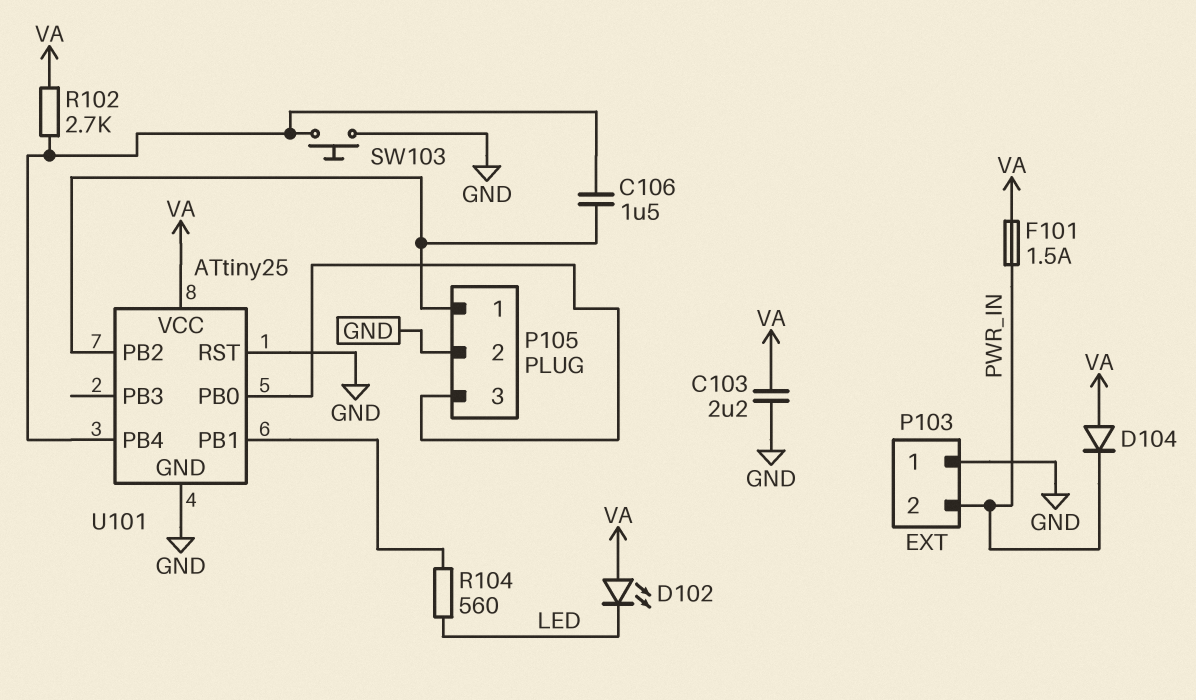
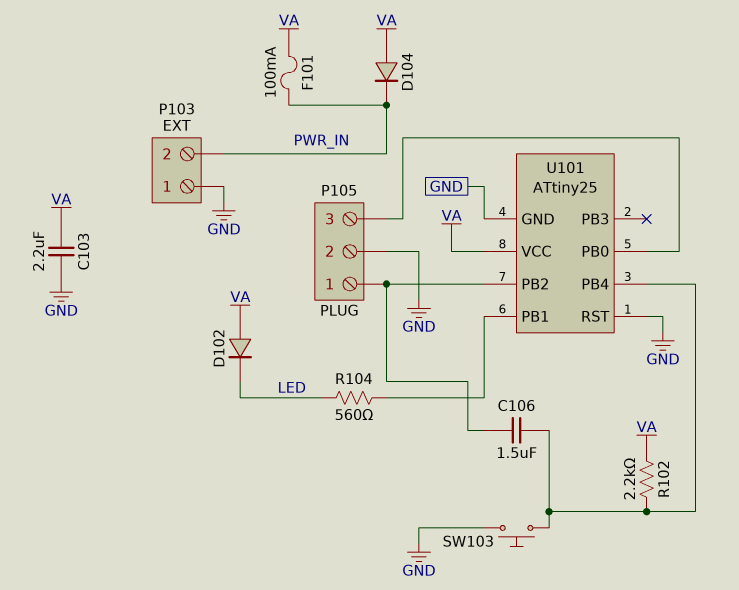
D102: LED (A VA, K LED) -> diode (A VA, K LED)
F101: 1.5A (PWR_IN, VA) -> 100mA (PWR_IN, VA)
R102: 2.7k (U101/PB4, VA) -> 2.2k (U101/PB4, VA)

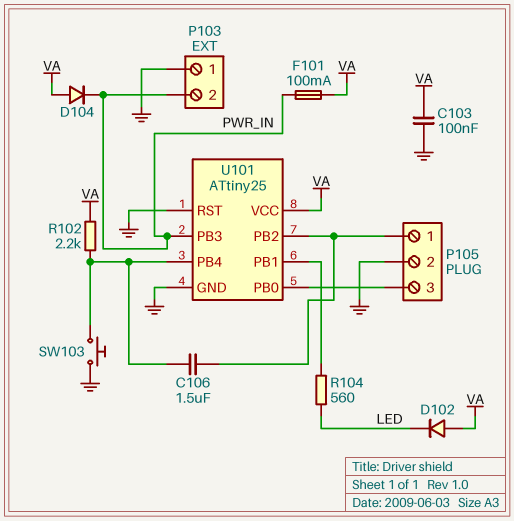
C103: 2.2uF (GND, VA) -> 100nF (GND, VA)
U101 pin PB3: none -> PWR_IN

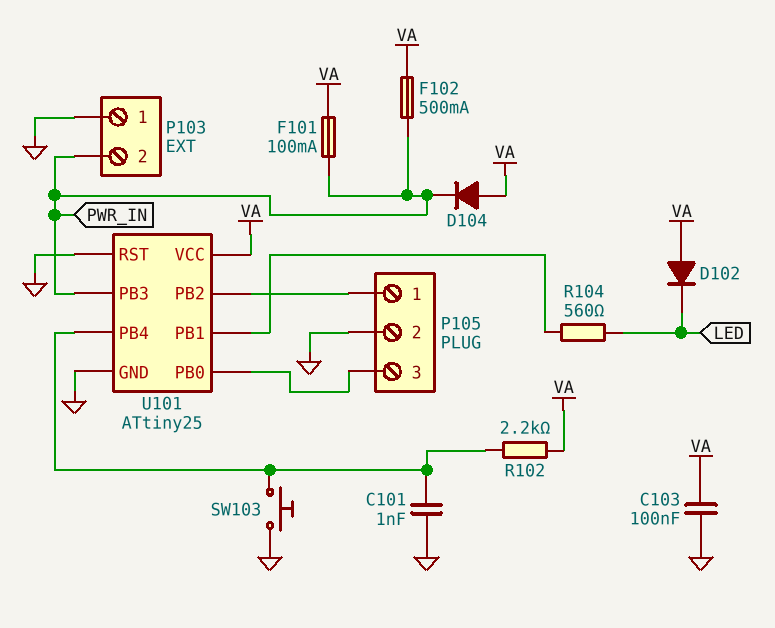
C101: none -> 1nF (GND, U101/PB4)
C106: 1.5uF (P105/1, U101/PB4) -> none
F102: none -> 500mA (PWR_IN, VA)

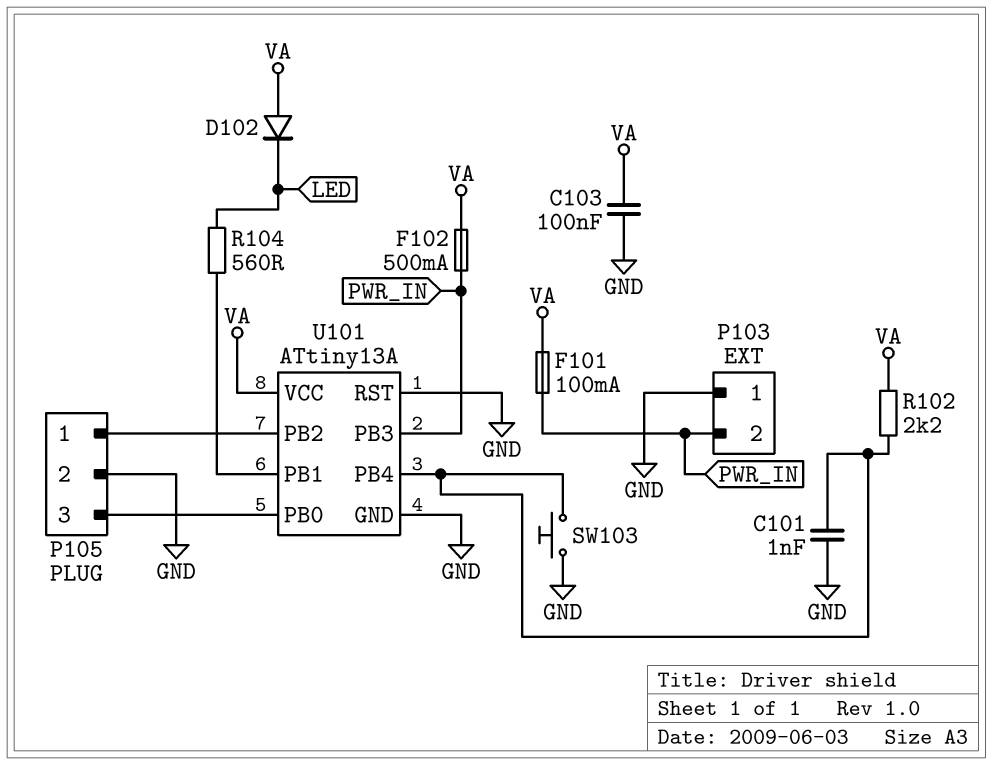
D104: diode (A VA, K PWR_IN) -> none
U101: ATtiny25 -> ATtiny13A

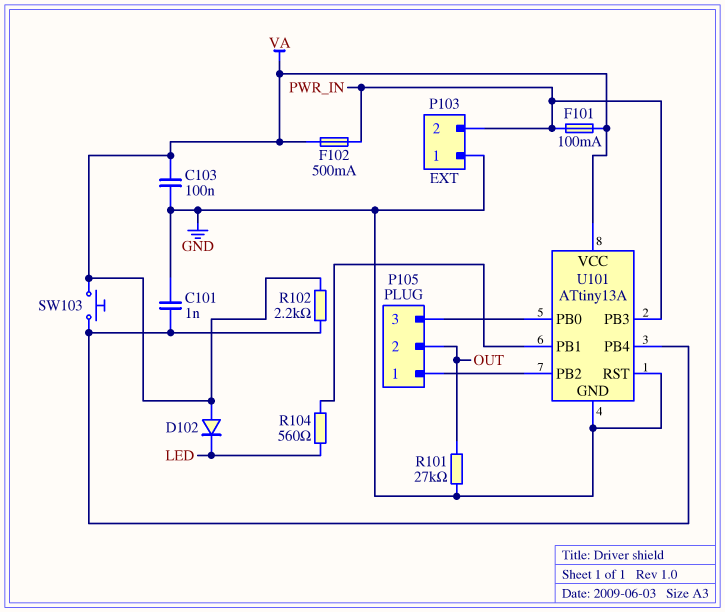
P105 pin 2: GND -> OUT
R101: none -> 27k (GND, OUT)
SW103: button (GND, U101/PB4) -> button (U101/PB4, VA)

